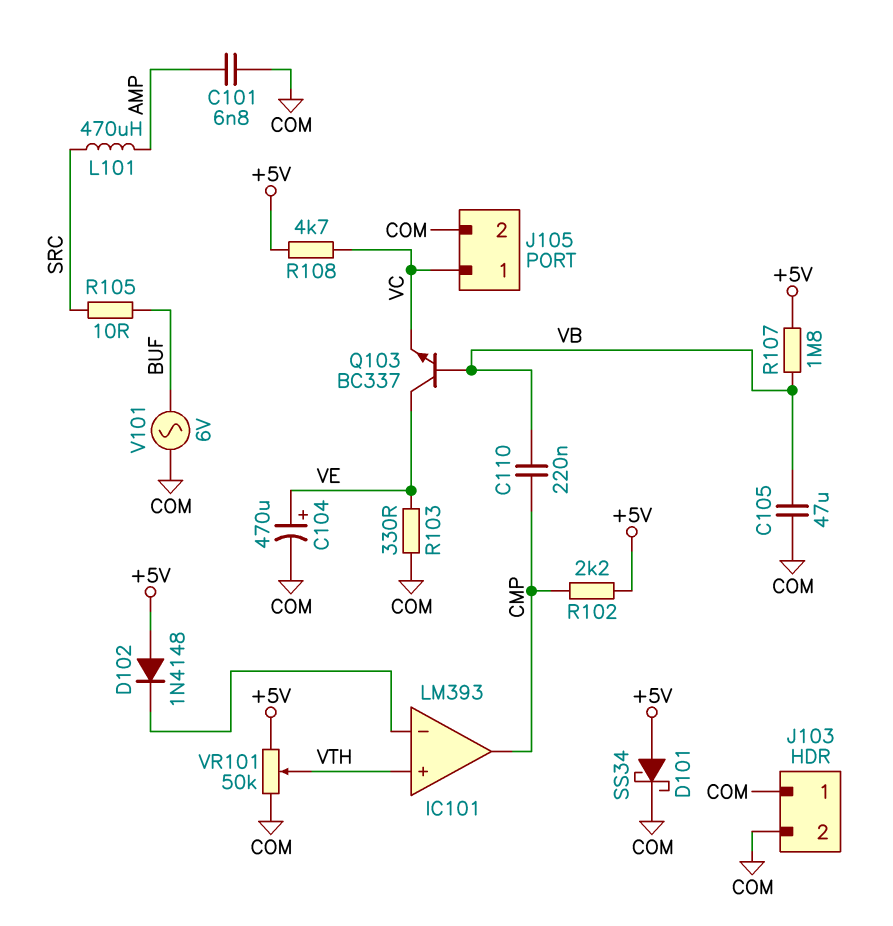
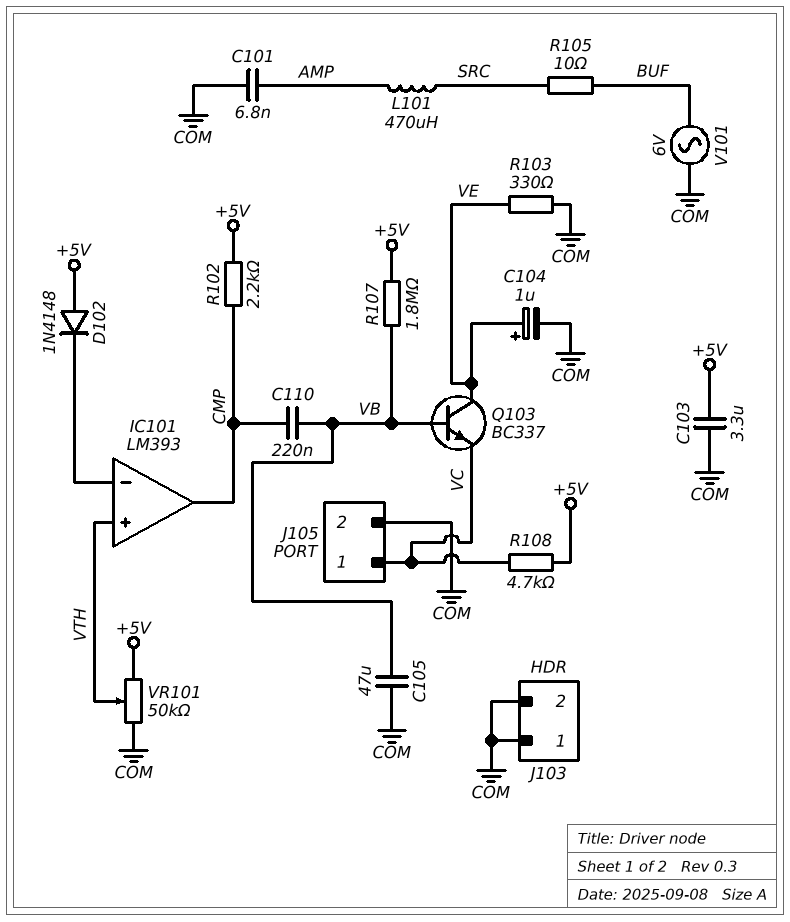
C103: none -> 3.3uF (+5V, COM)
C104: 470uF (plus VE, minus COM) -> 1uF (plus VE, minus COM)
D101: schottky SS34 (A +5V, K COM) -> none

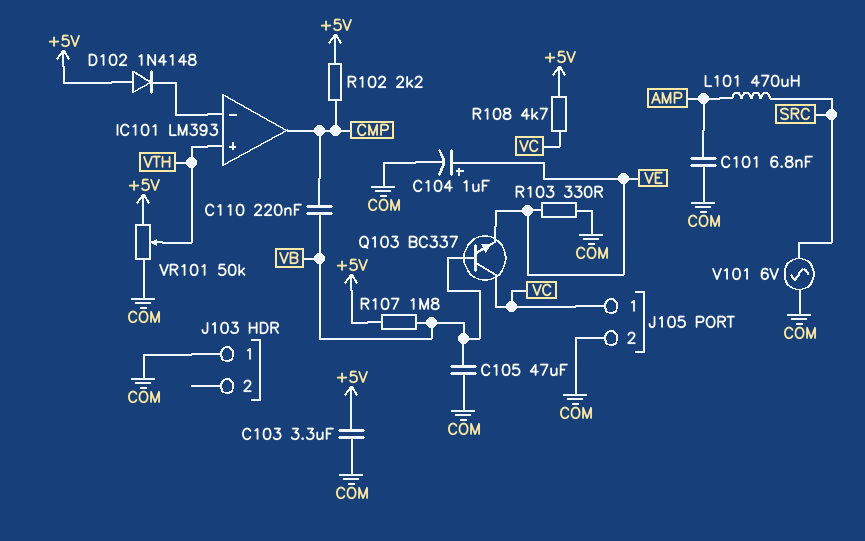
J103 pin 2: COM -> none
Q103: NPN BC337 (B VB, C VE, E VC) -> NPN BC337 (B VB, C VC, E VE)
R105: 10 (BUF, SRC) -> none
V101: AC 6V (BUF, COM) -> AC 6V (COM, SRC)

